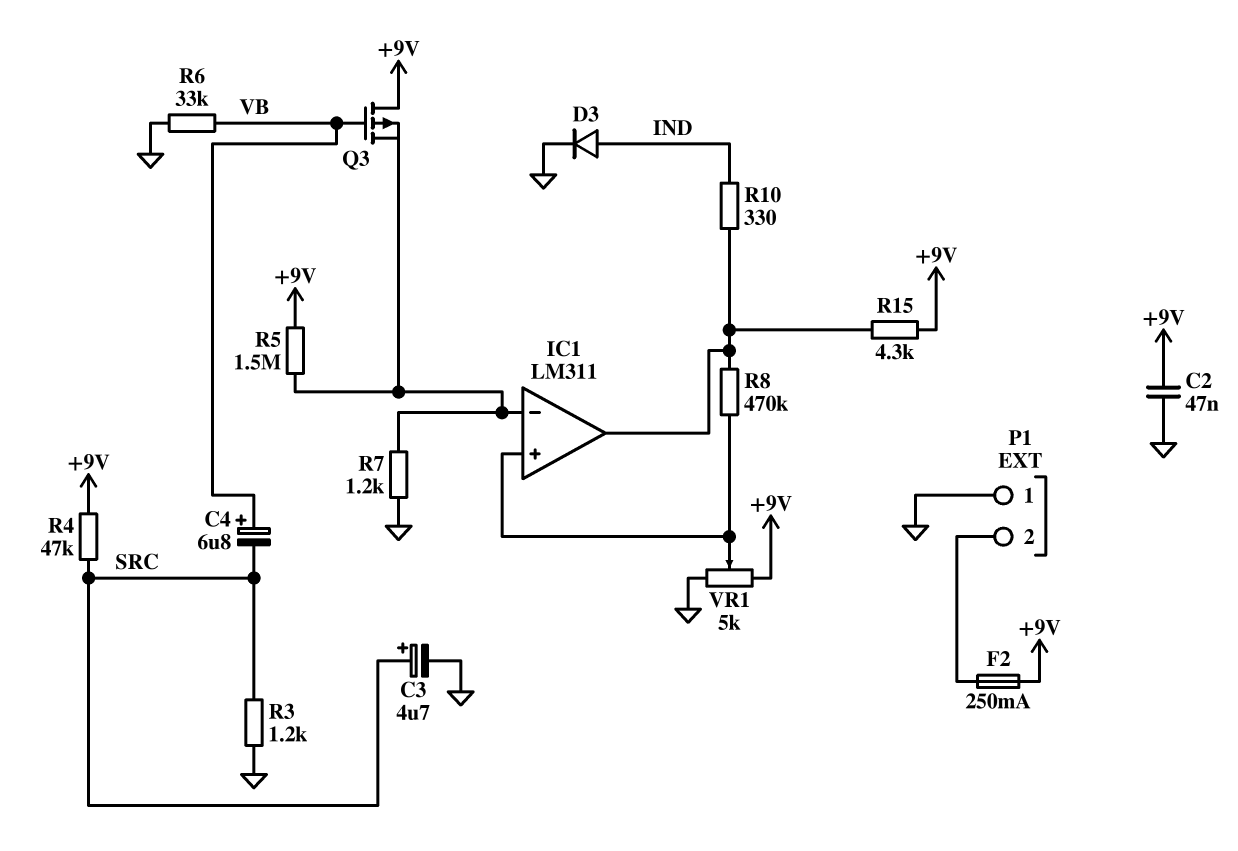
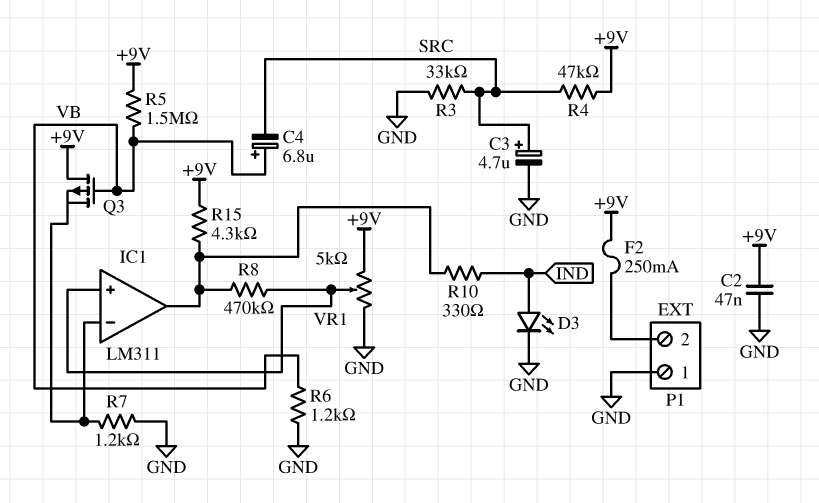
D3: diode (A IND, K GND) -> LED (A IND, K GND)
R3: 1.2k (GND, SRC) -> 33k (GND, SRC)
R5: 1.5M (+9V, IC1/in-) -> 1.5M (+9V, VB)
R6: 33k (GND, VB) -> 1.2k (GND, VB)

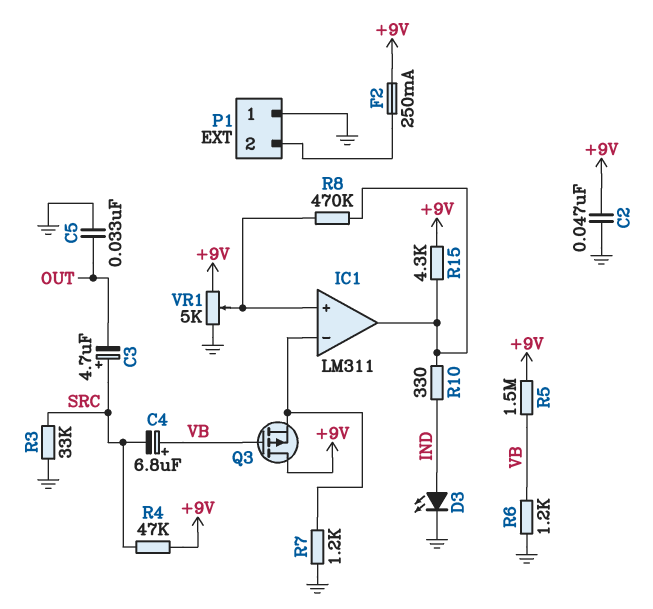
C3: 4.7uF (plus SRC, minus GND) -> 4.7uF (plus SRC, minus OUT)
C5: none -> 33nF (GND, OUT)

